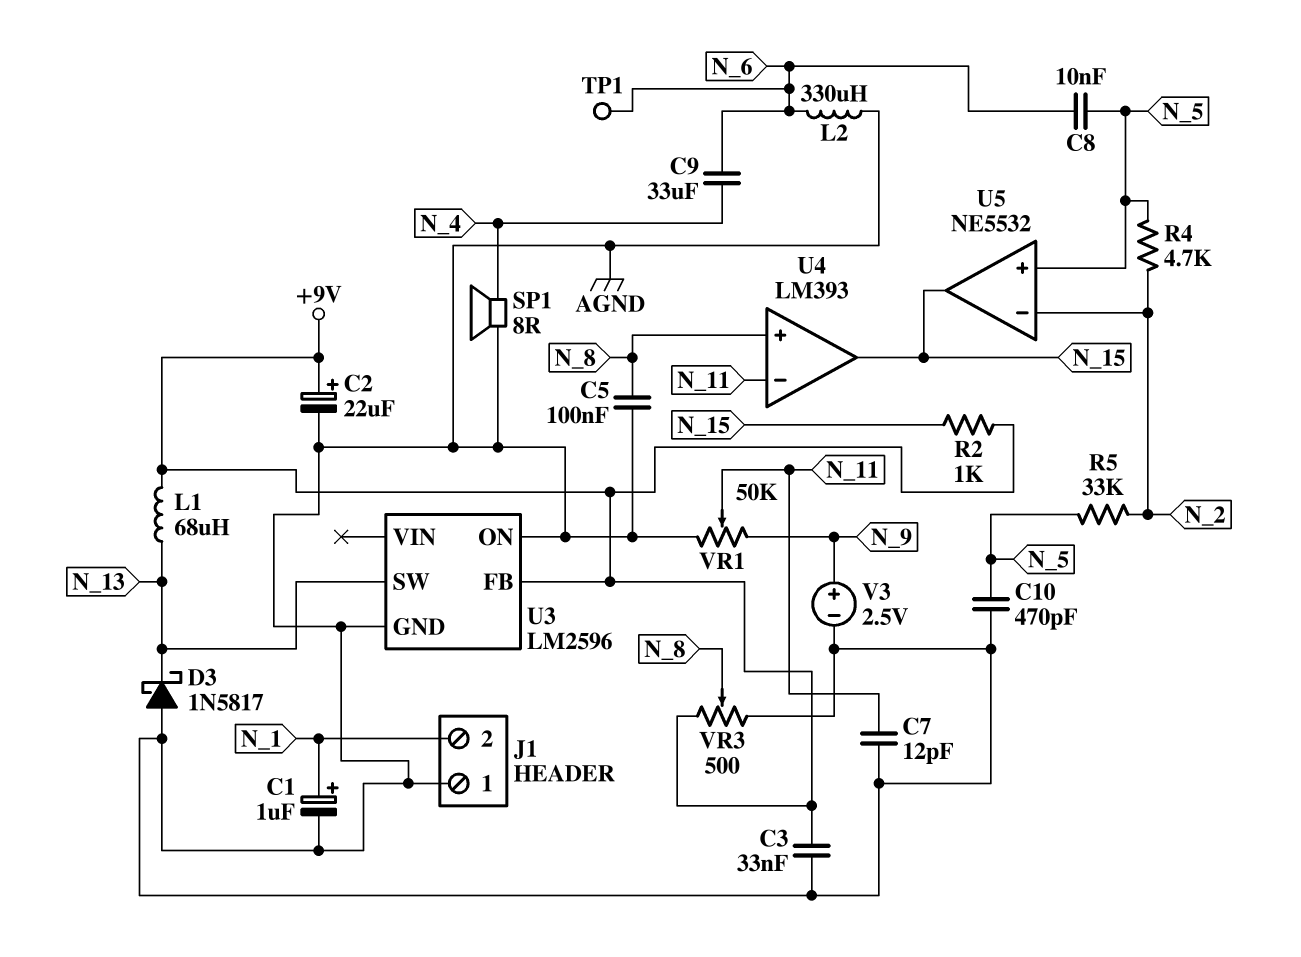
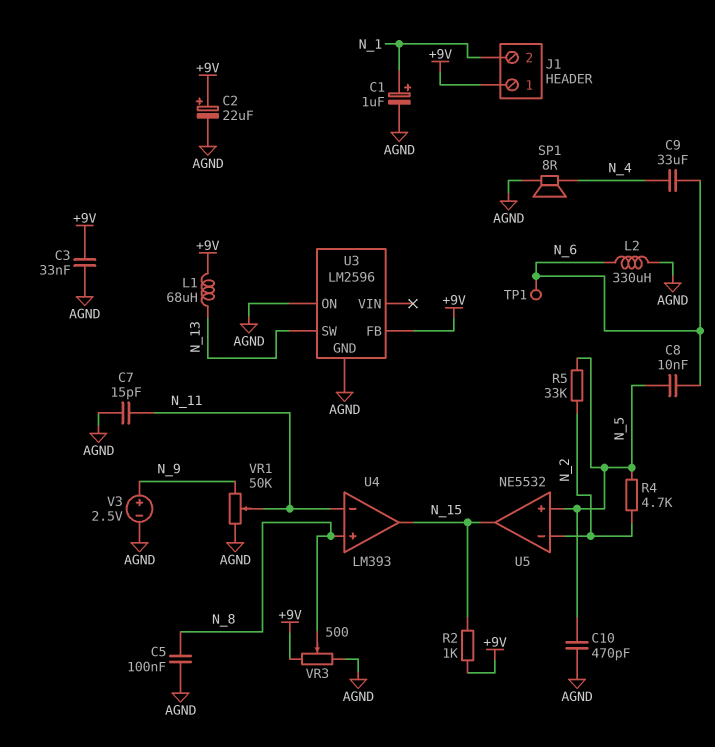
C7: 12pF (AGND, N_11) -> 15pF (AGND, N_11)
D3: schottky 1N5817 (A AGND, K N_13) -> none
J1 pin 1: AGND -> +9V

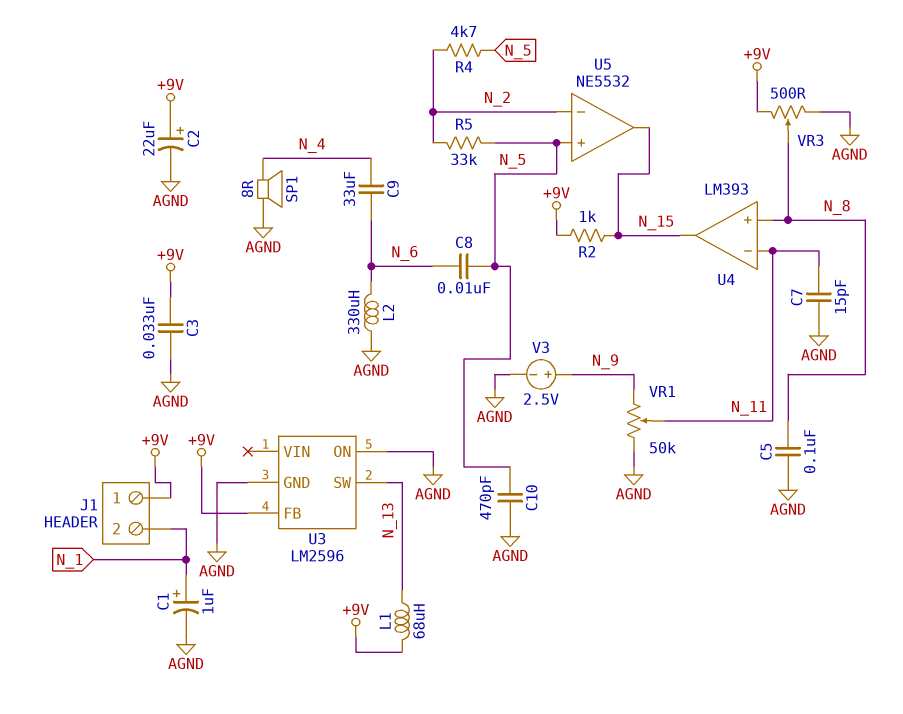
TP1: test point (N_6) -> none

